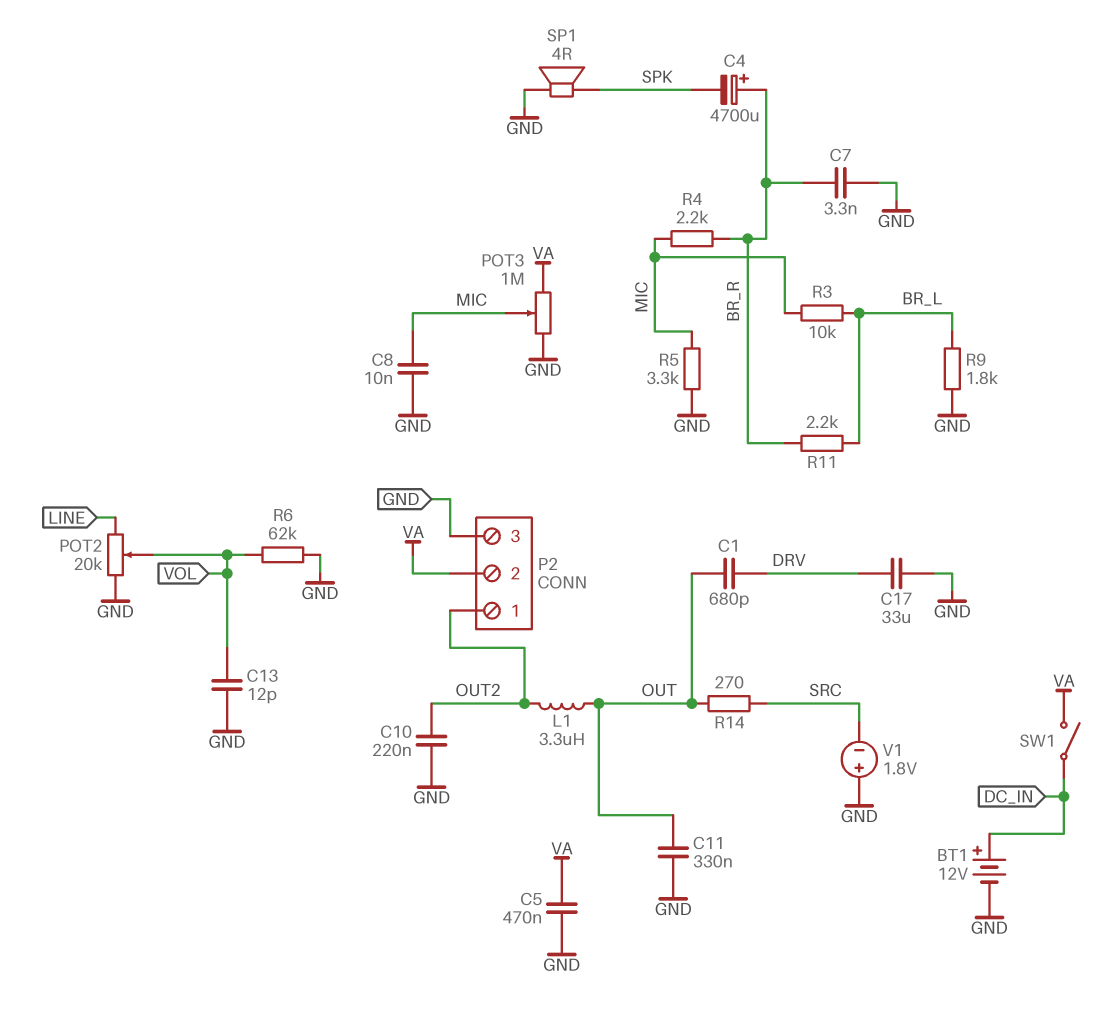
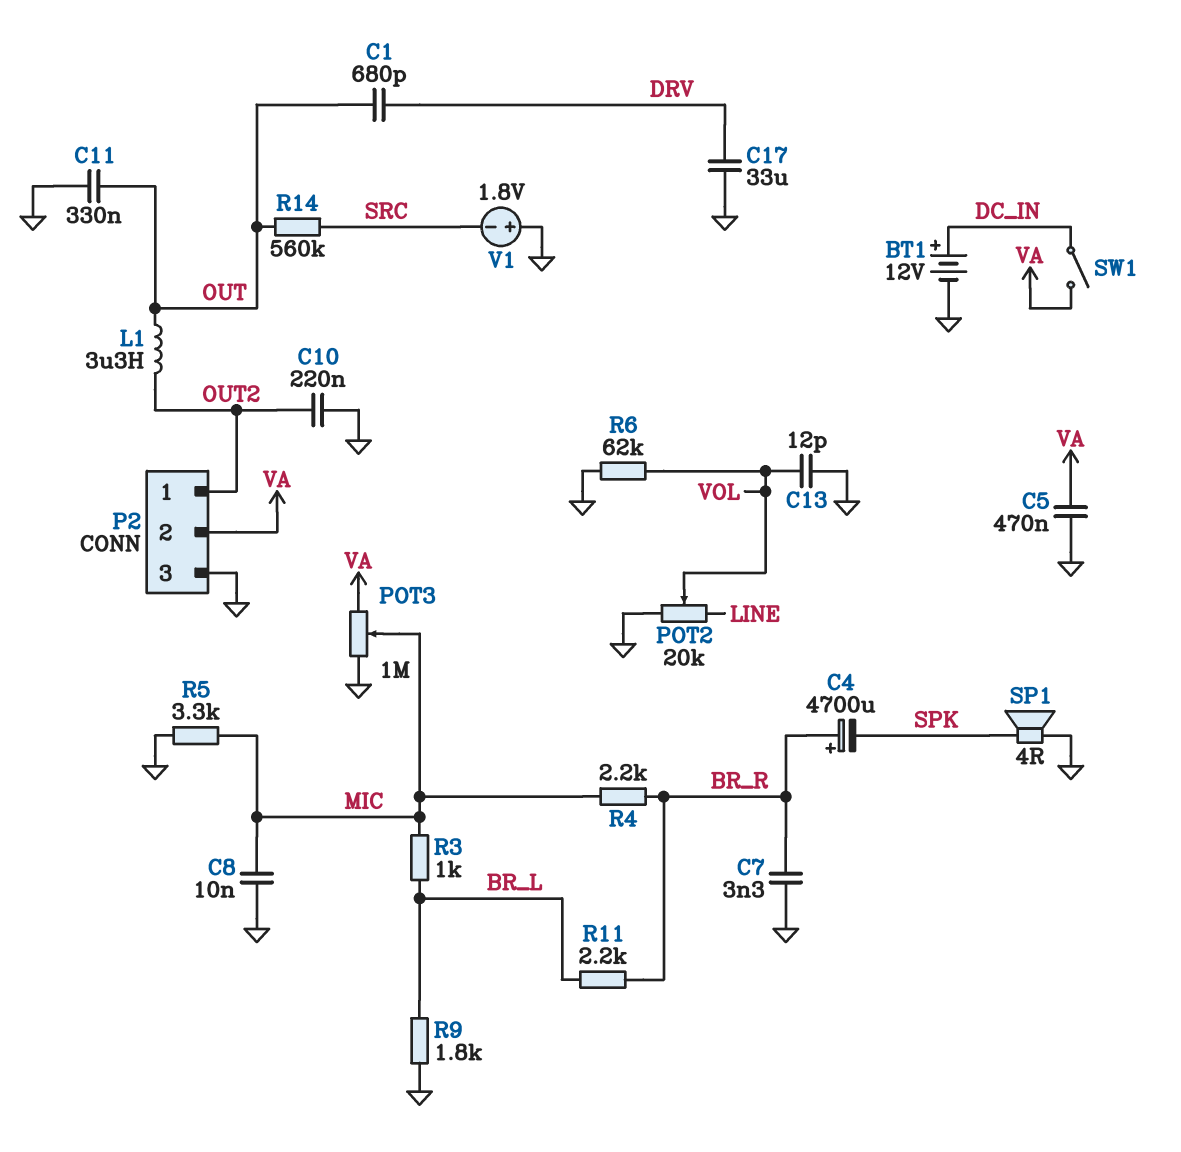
R3: 10k (BR_L, MIC) -> 1k (BR_L, MIC)
R14: 270 (OUT, SRC) -> 560k (OUT, SRC)

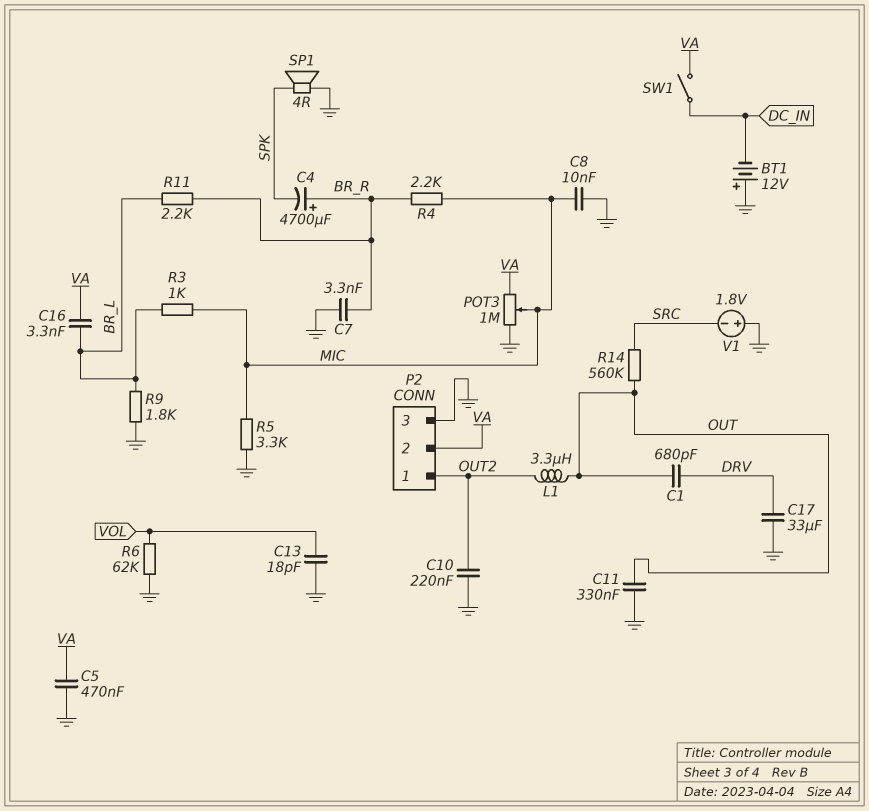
BT1: 12V (plus DC_IN, minus GND) -> 12V (plus GND, minus DC_IN)
C13: 12pF (GND, VOL) -> 18pF (GND, VOL)
C16: none -> 3.3nF (BR_L, VA)
POT2: 20k (GND, LINE, wiper VOL) -> none

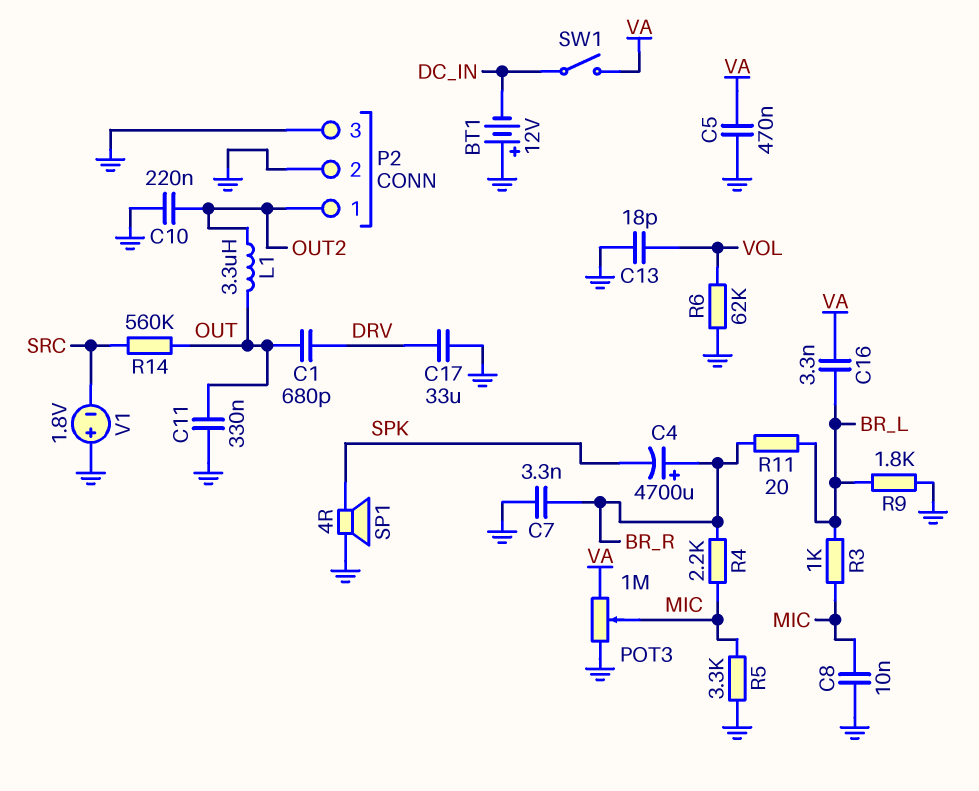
P2 pin 2: VA -> GND
R11: 2.2k (BR_L, BR_R) -> 20 (BR_L, BR_R)

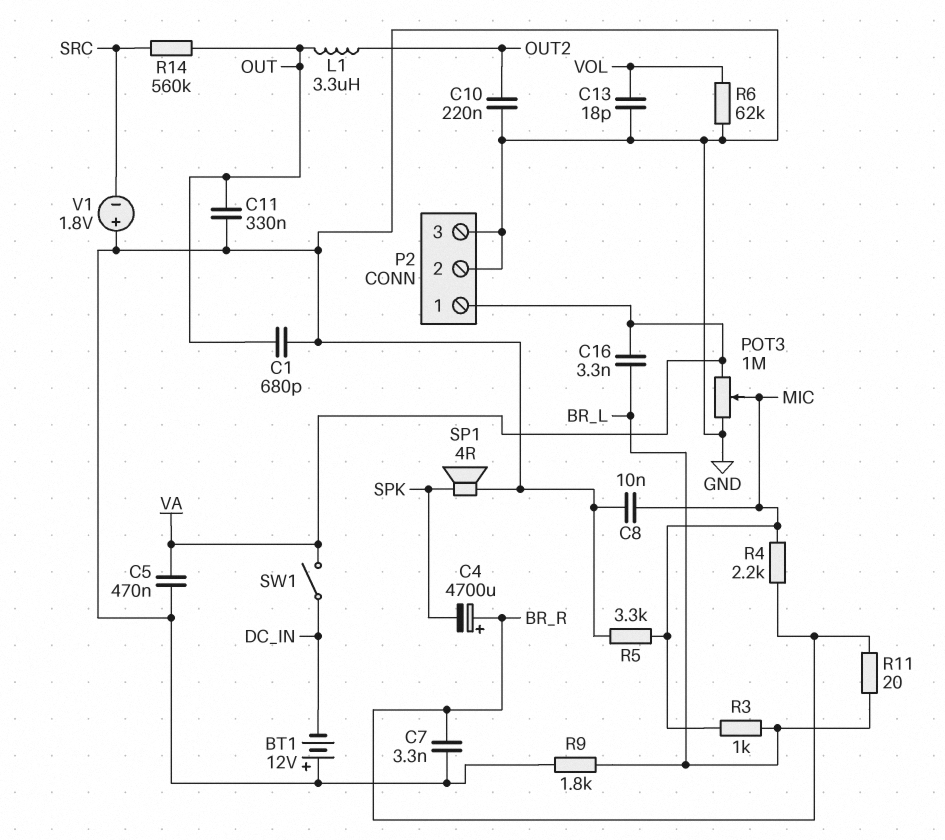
C1: 680pF (DRV, OUT) -> 680pF (GND, OUT)
C17: 33uF (DRV, GND) -> none
P2 pin 1: OUT2 -> VA

